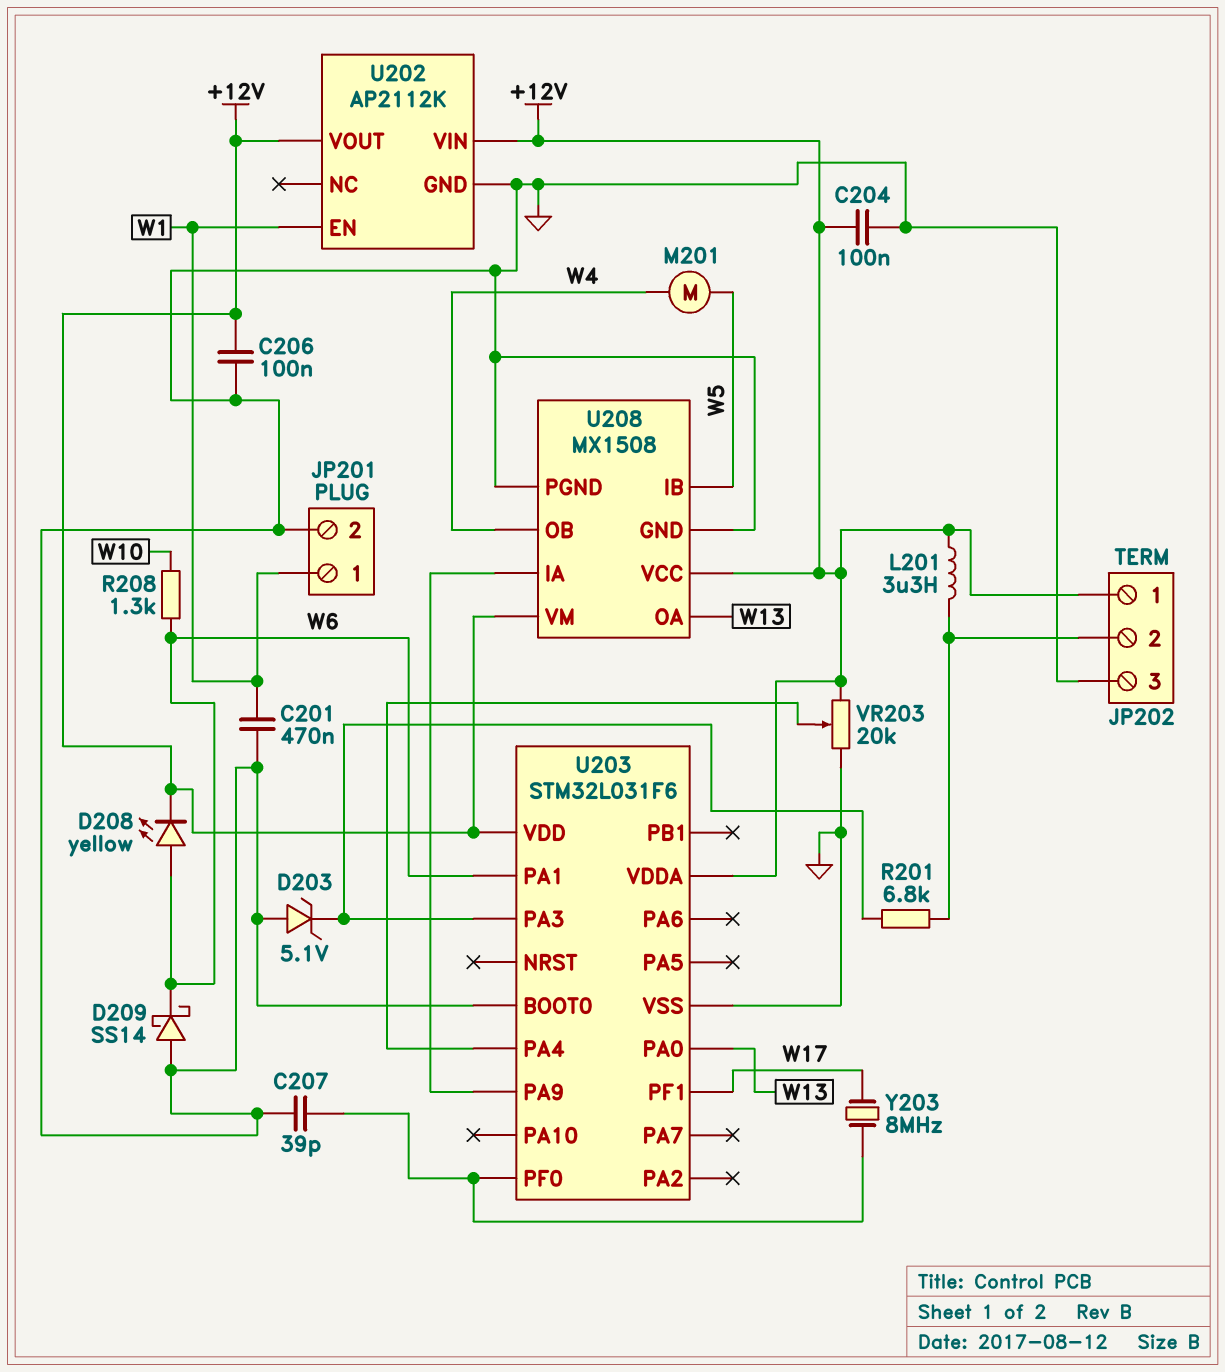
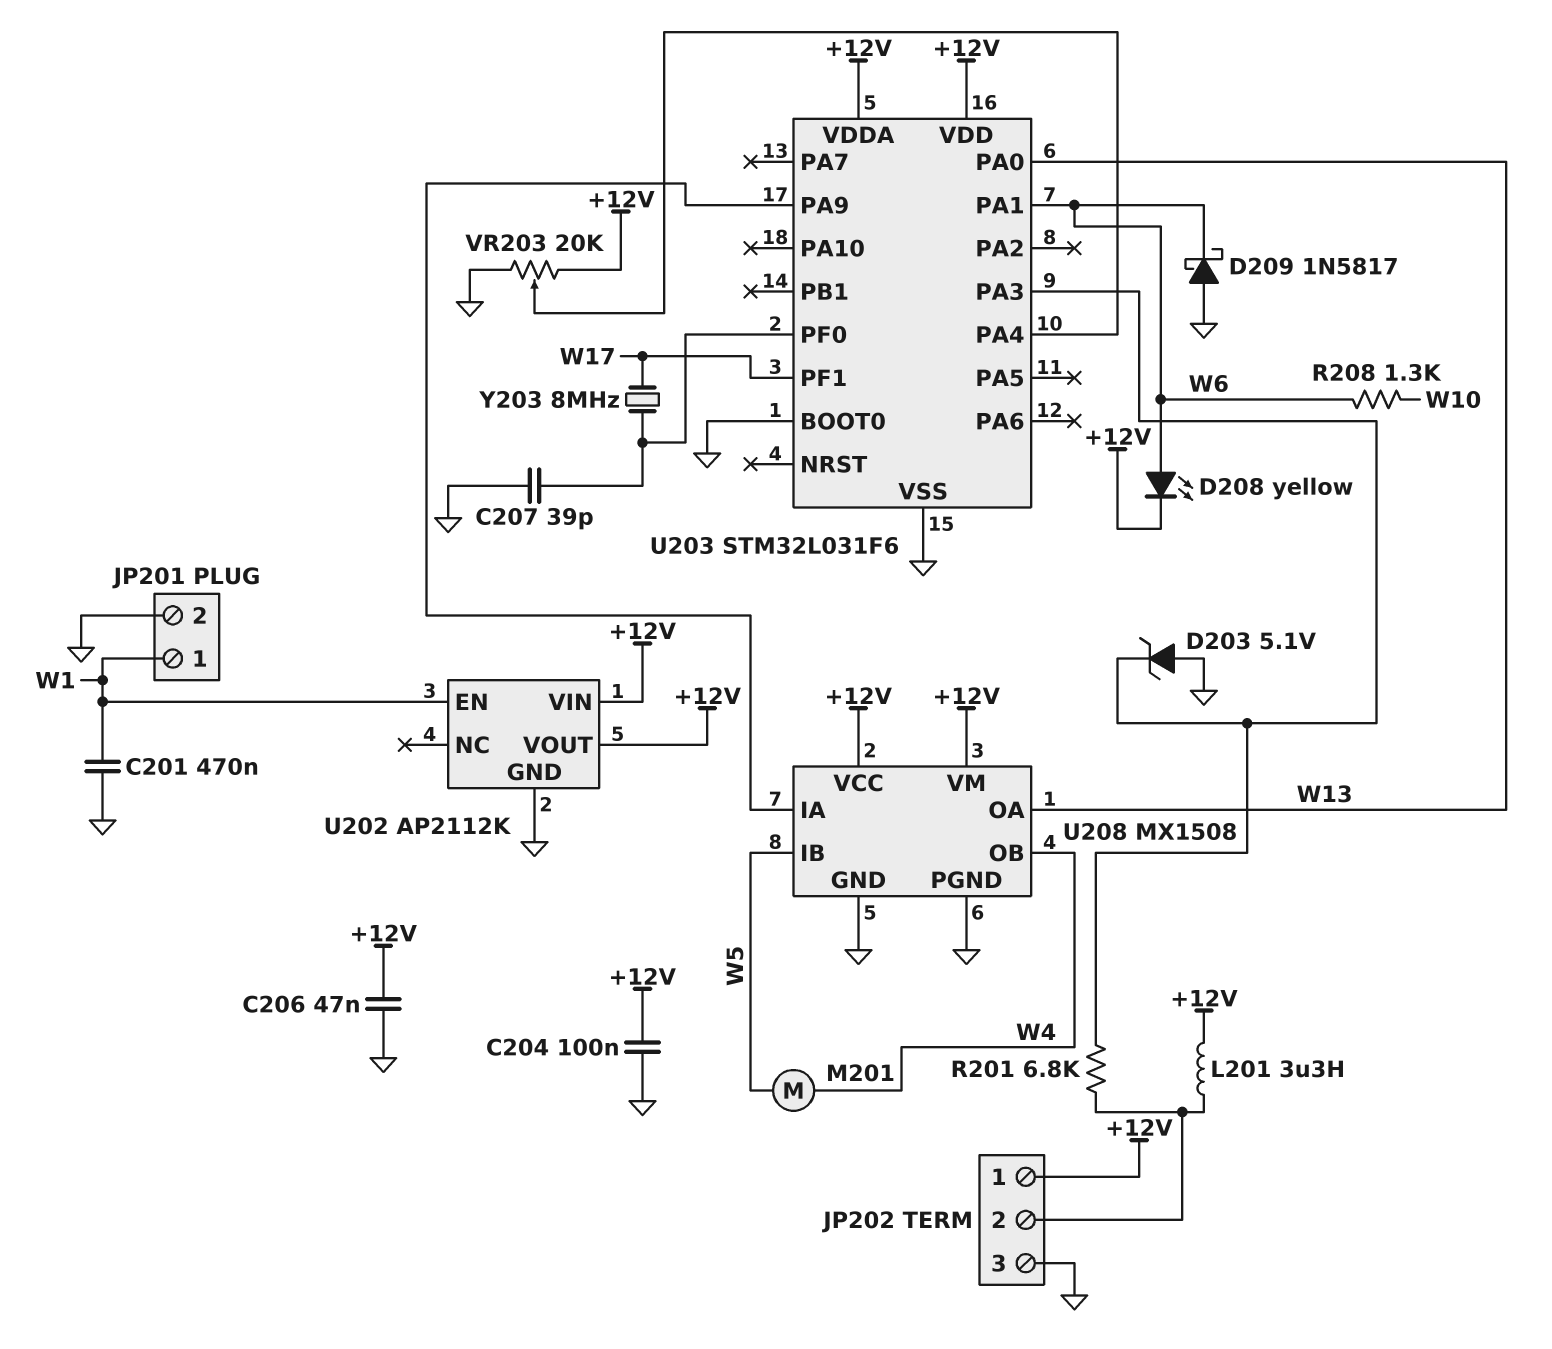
C206: 100nF (+12V, GND) -> 47nF (+12V, GND)
D209: schottky SS14 (A GND, K W6) -> schottky 1N5817 (A GND, K W6)

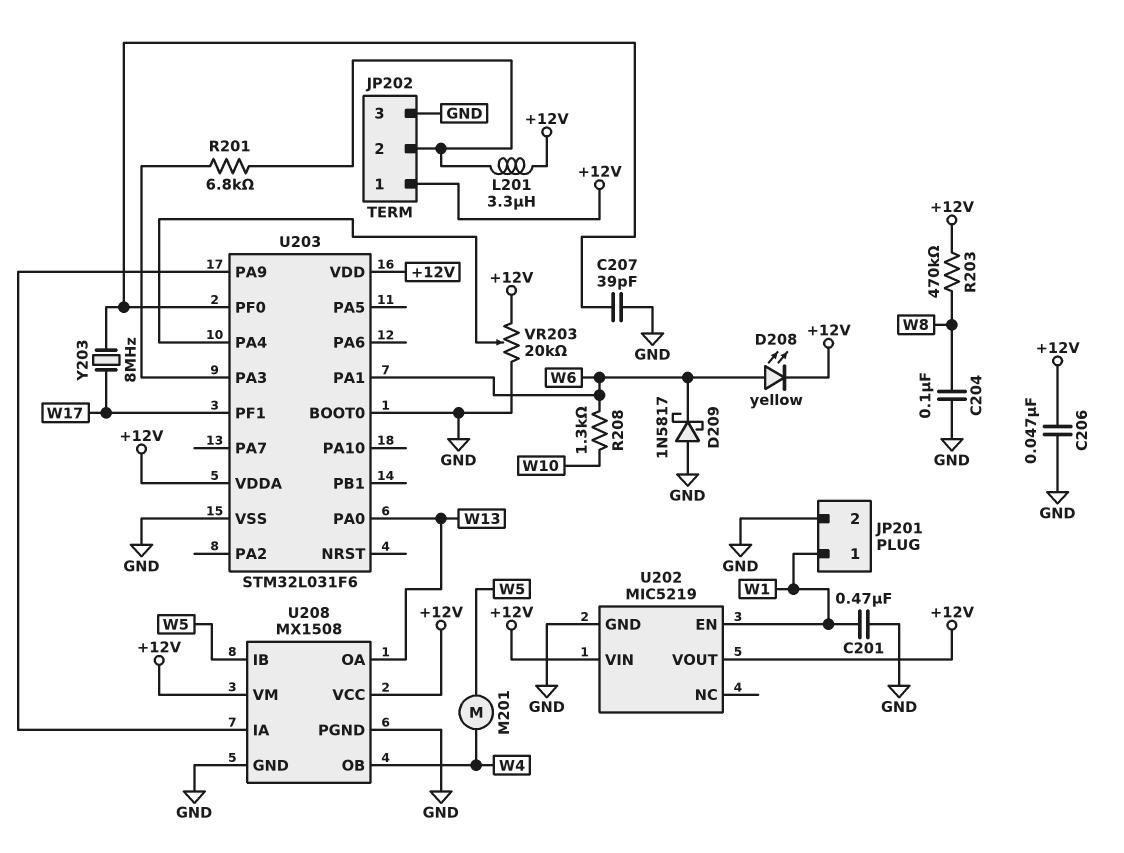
C204: 100nF (+12V, GND) -> 100nF (GND, W8)
D203: zener 5.1V (A GND, K U203/PA3) -> none
R203: none -> 470k (+12V, W8)
U202: AP2112K -> MIC5219

